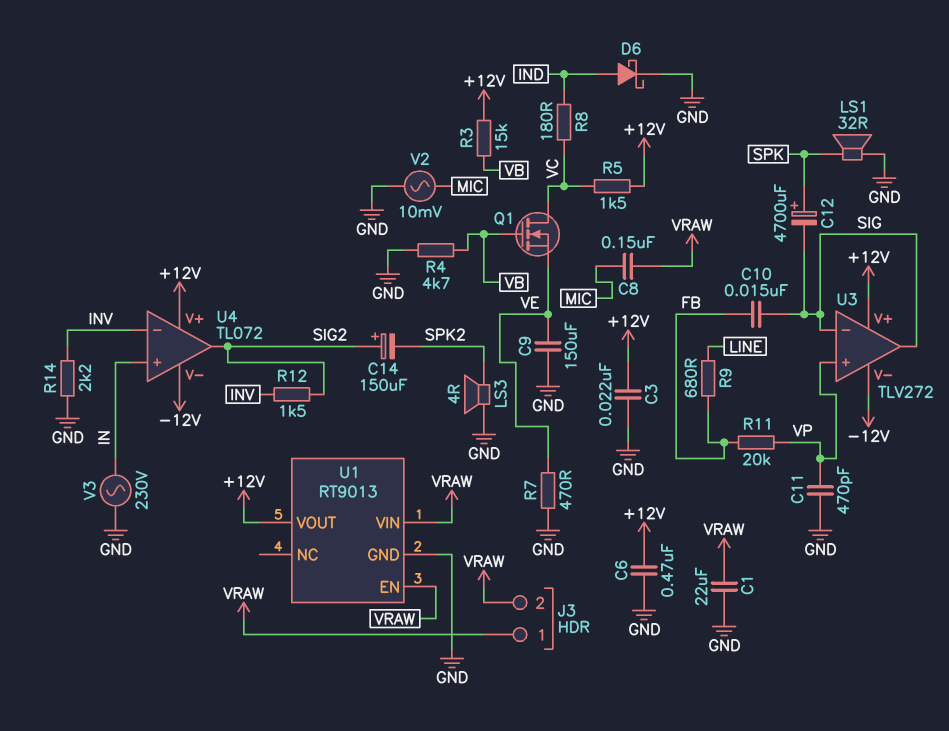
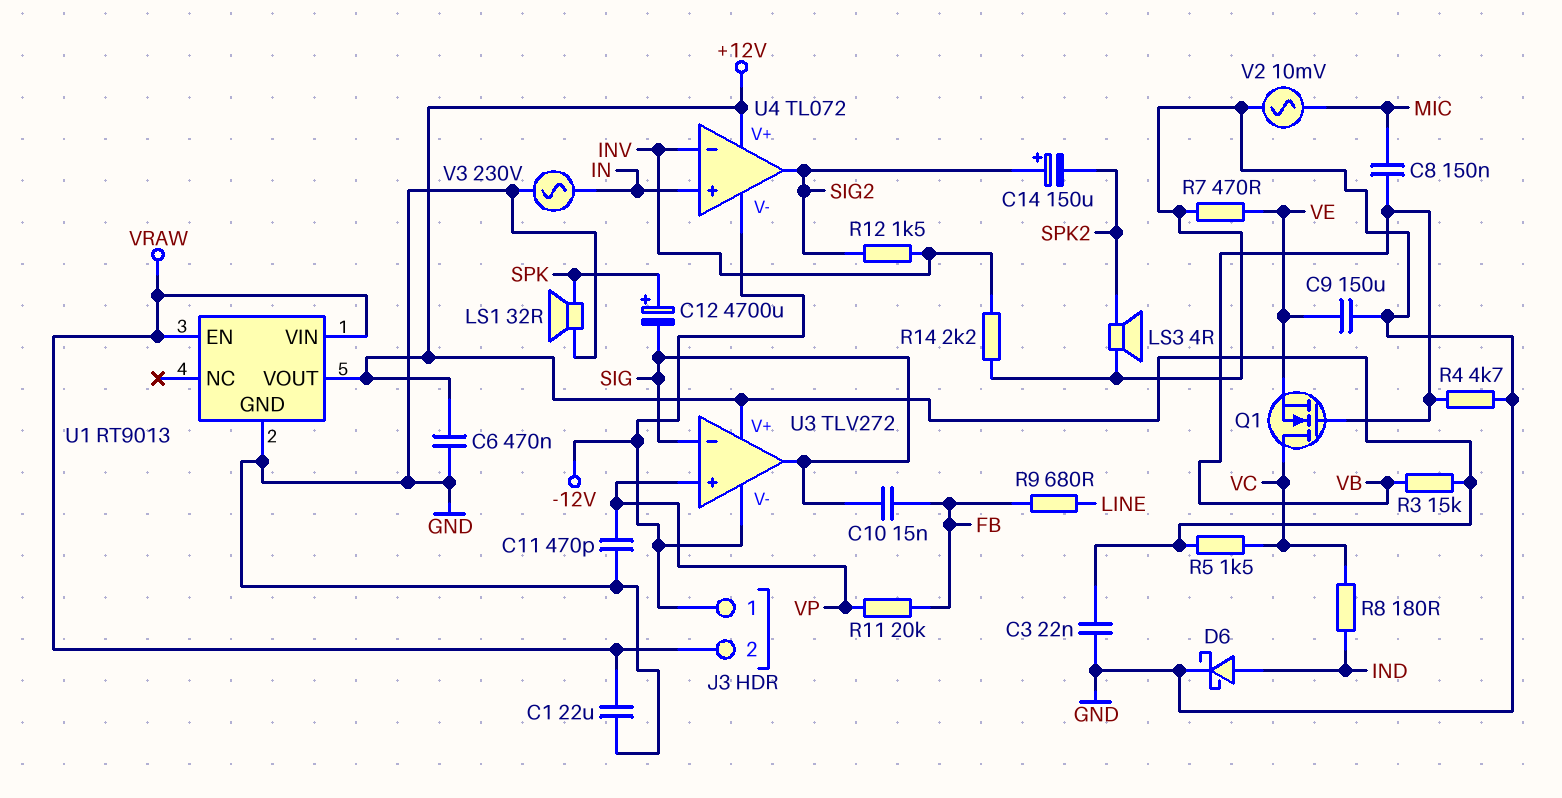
C8: 150nF (MIC, VRAW) -> 150nF (MIC, VB)
J3 pin 1: VRAW -> -12V

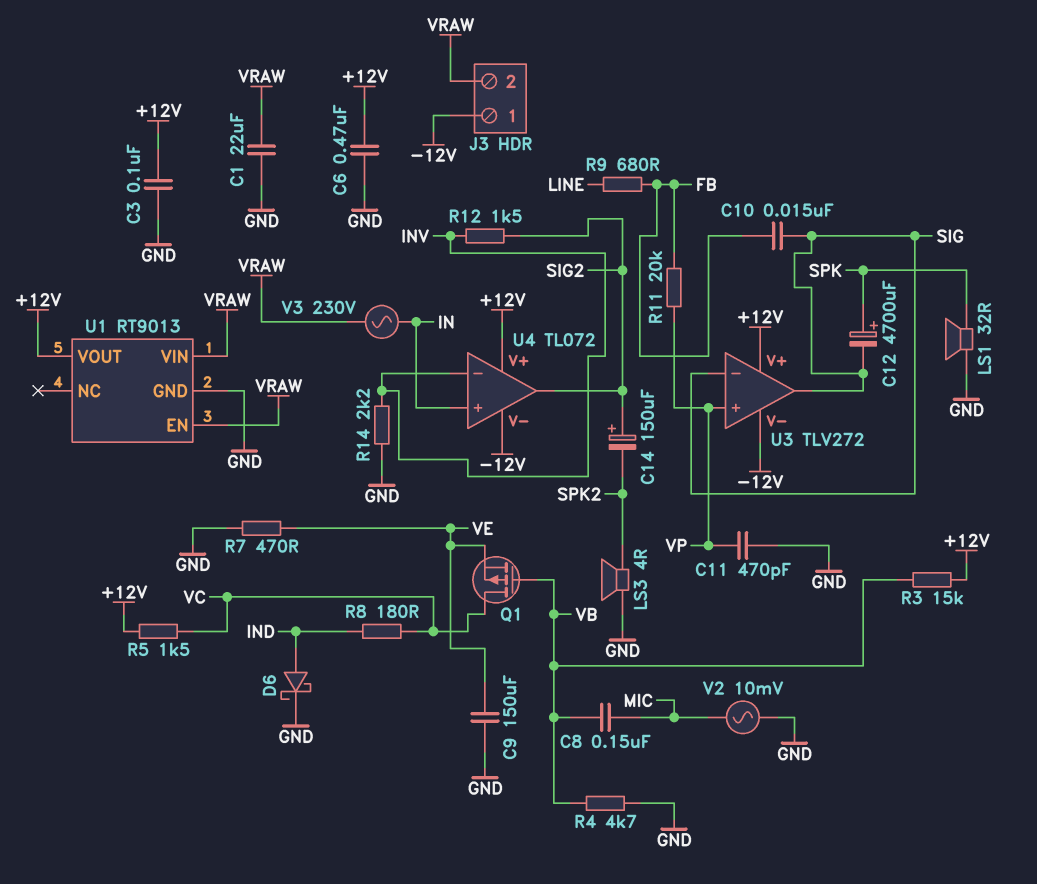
C3: 22nF (+12V, GND) -> 100nF (+12V, GND)
Q1: NMOS (G VB, D VC, S VE) -> PMOS (G VB, D VC, S VE)
V3: AC 230V (GND, IN) -> AC 230V (IN, VRAW)

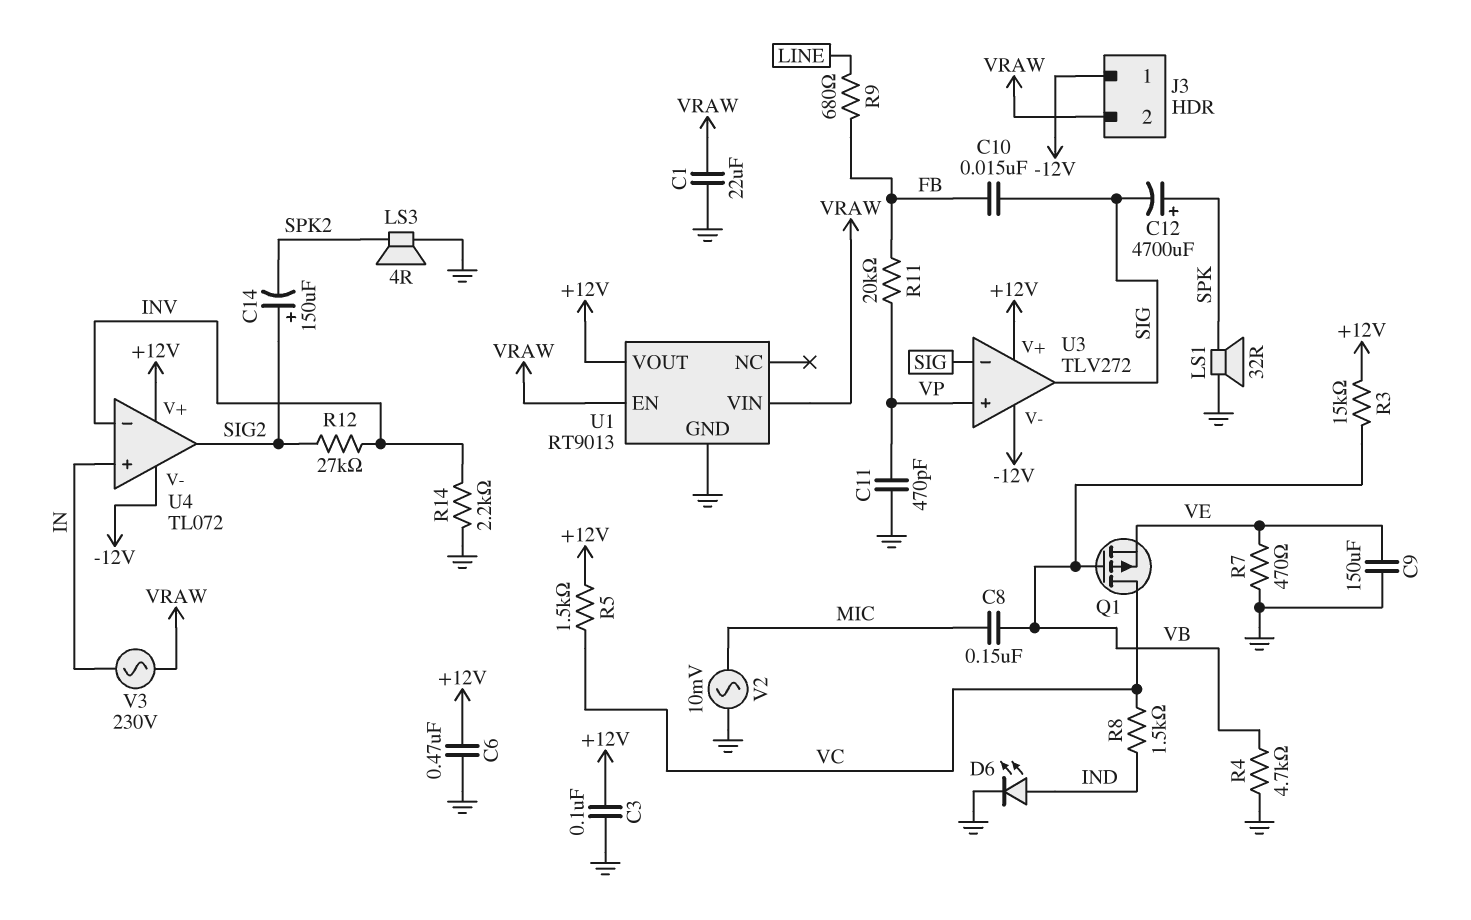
D6: schottky (A IND, K GND) -> LED (A IND, K GND)
R8: 180 (IND, VC) -> 1.5k (IND, VC)
R12: 1.5k (INV, SIG2) -> 27k (INV, SIG2)

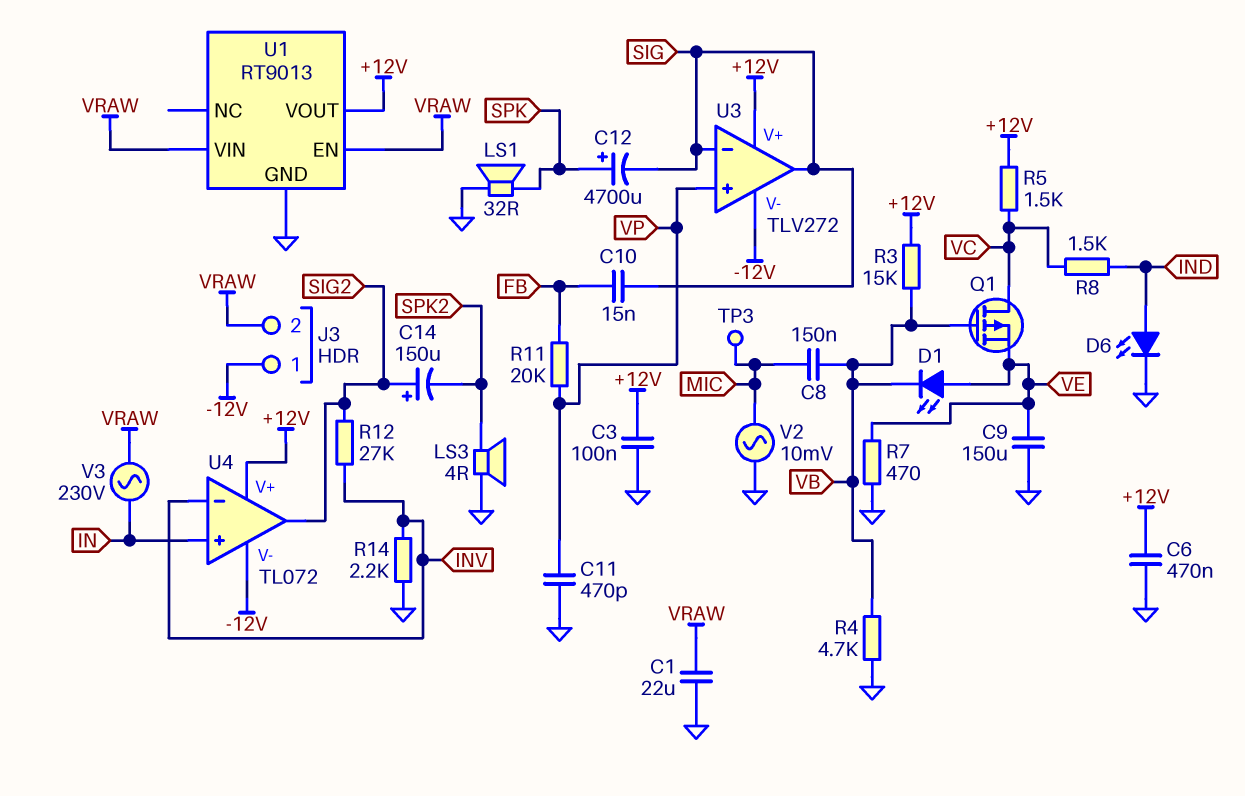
D1: none -> LED (A VE, K VB)
R9: 680 (FB, LINE) -> none
TP3: none -> test point (MIC)

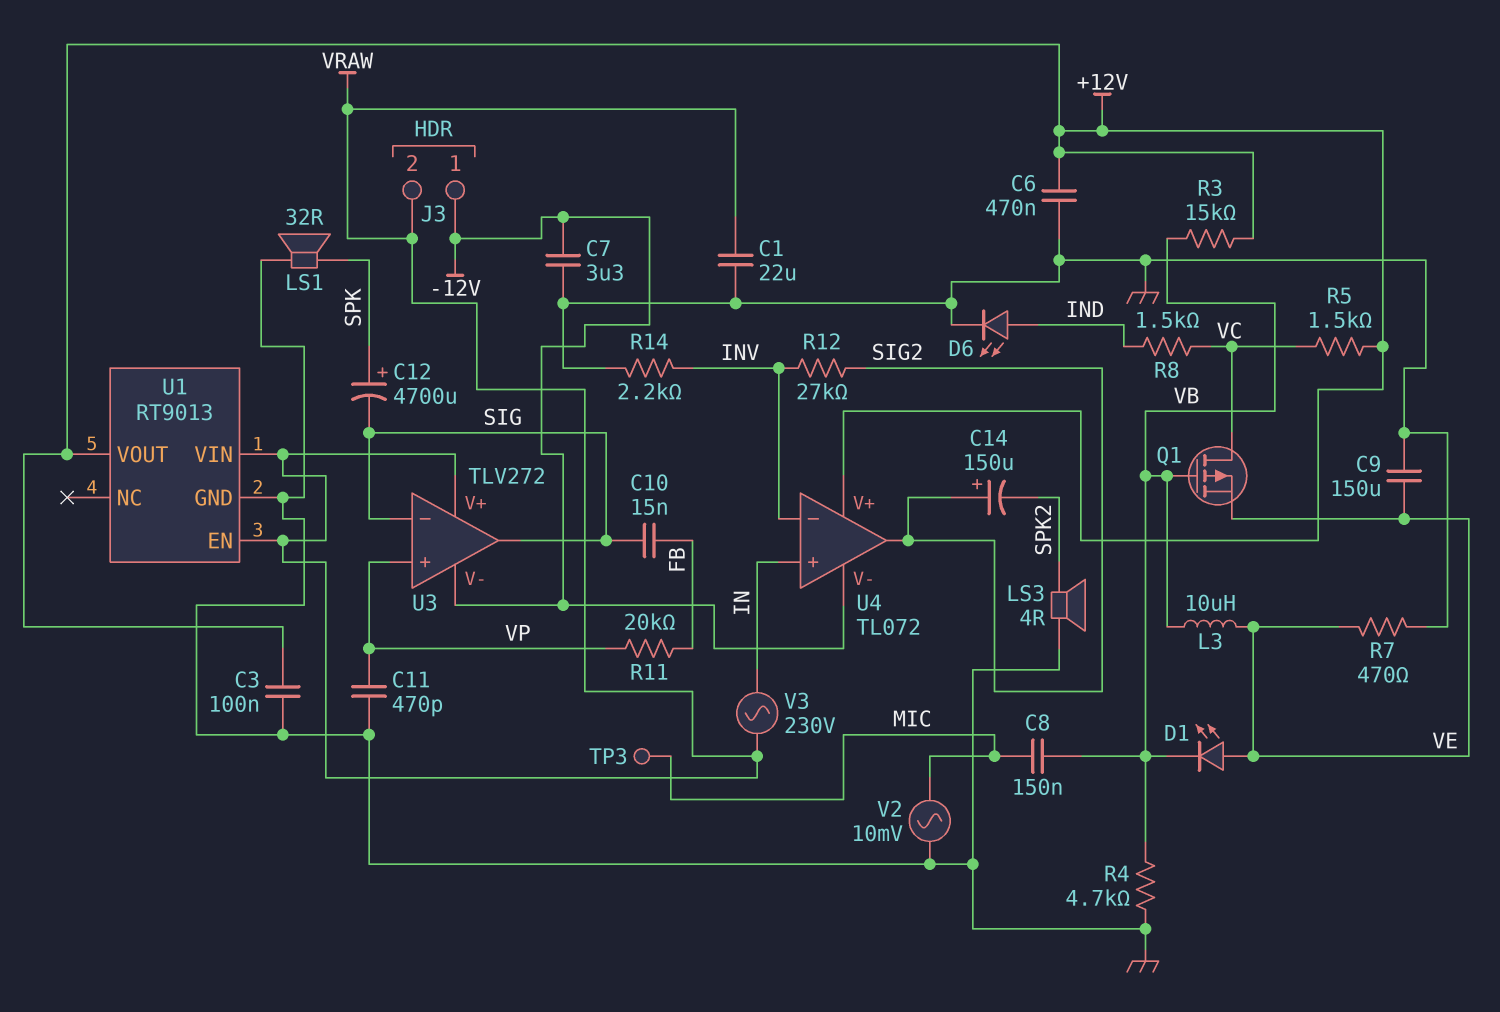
C7: none -> 3.3uF (-12V, GND)
L3: none -> 10uH (VB, VE)
U3 pin V+: +12V -> VRAW

